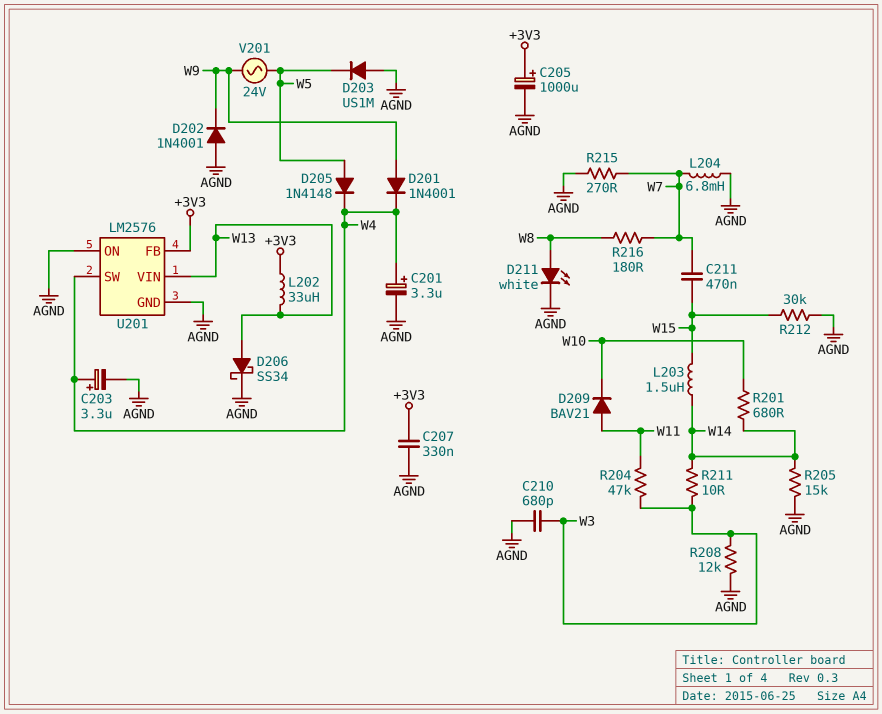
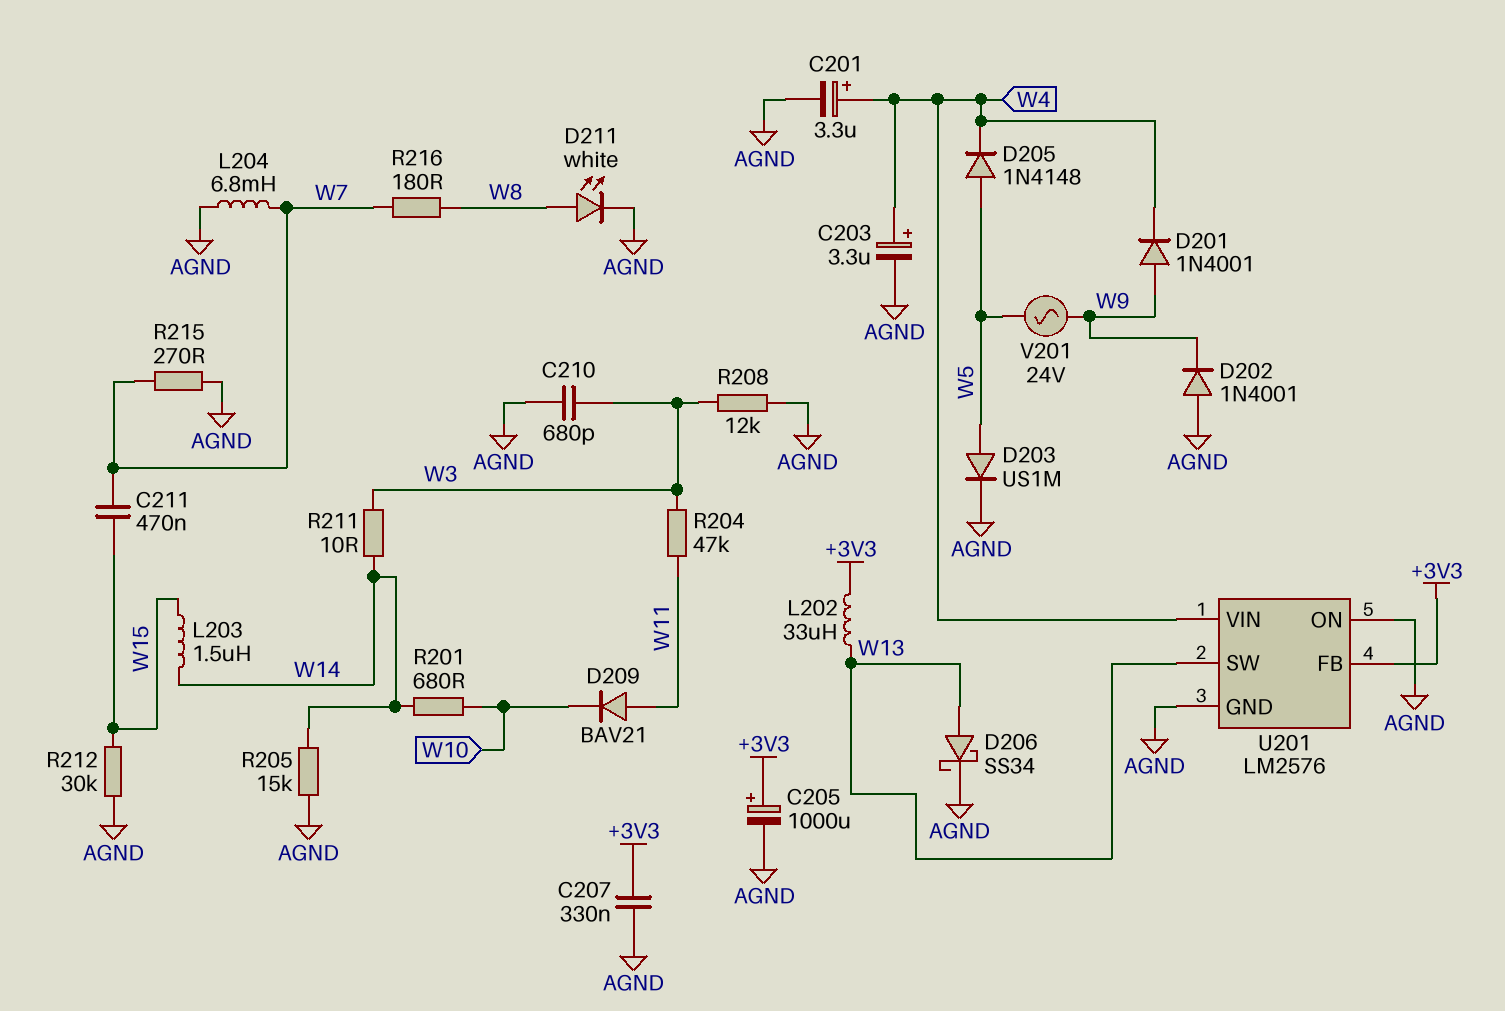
D203: diode US1M (A AGND, K W5) -> diode US1M (A W5, K AGND)
U201 pin SW: W4 -> W13
U201 pin VIN: W13 -> W4

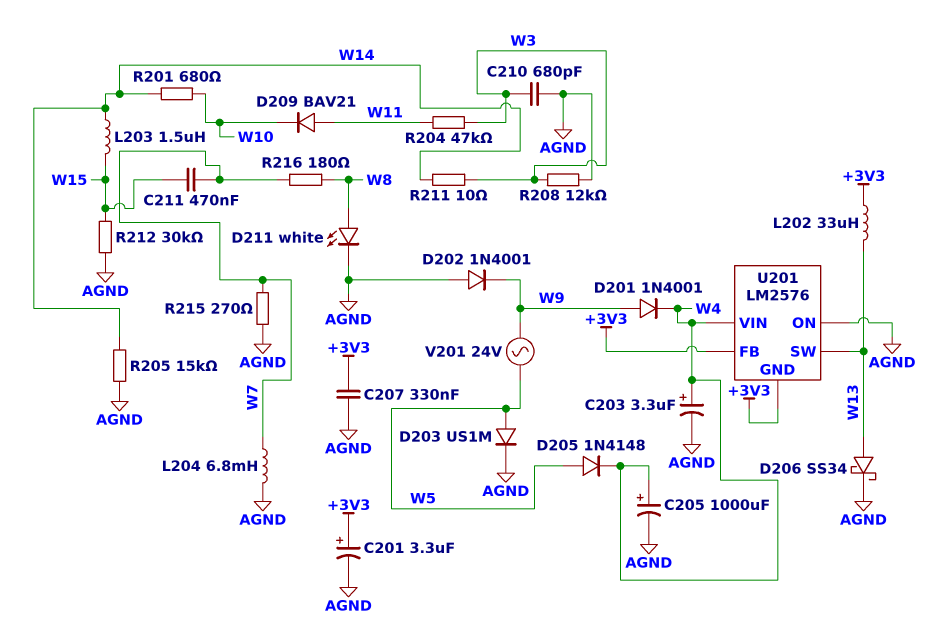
C201: 3.3uF (plus W4, minus AGND) -> 3.3uF (plus +3V3, minus AGND)
C205: 1000uF (plus +3V3, minus AGND) -> 1000uF (plus W4, minus AGND)
U201 pin GND: AGND -> +3V3

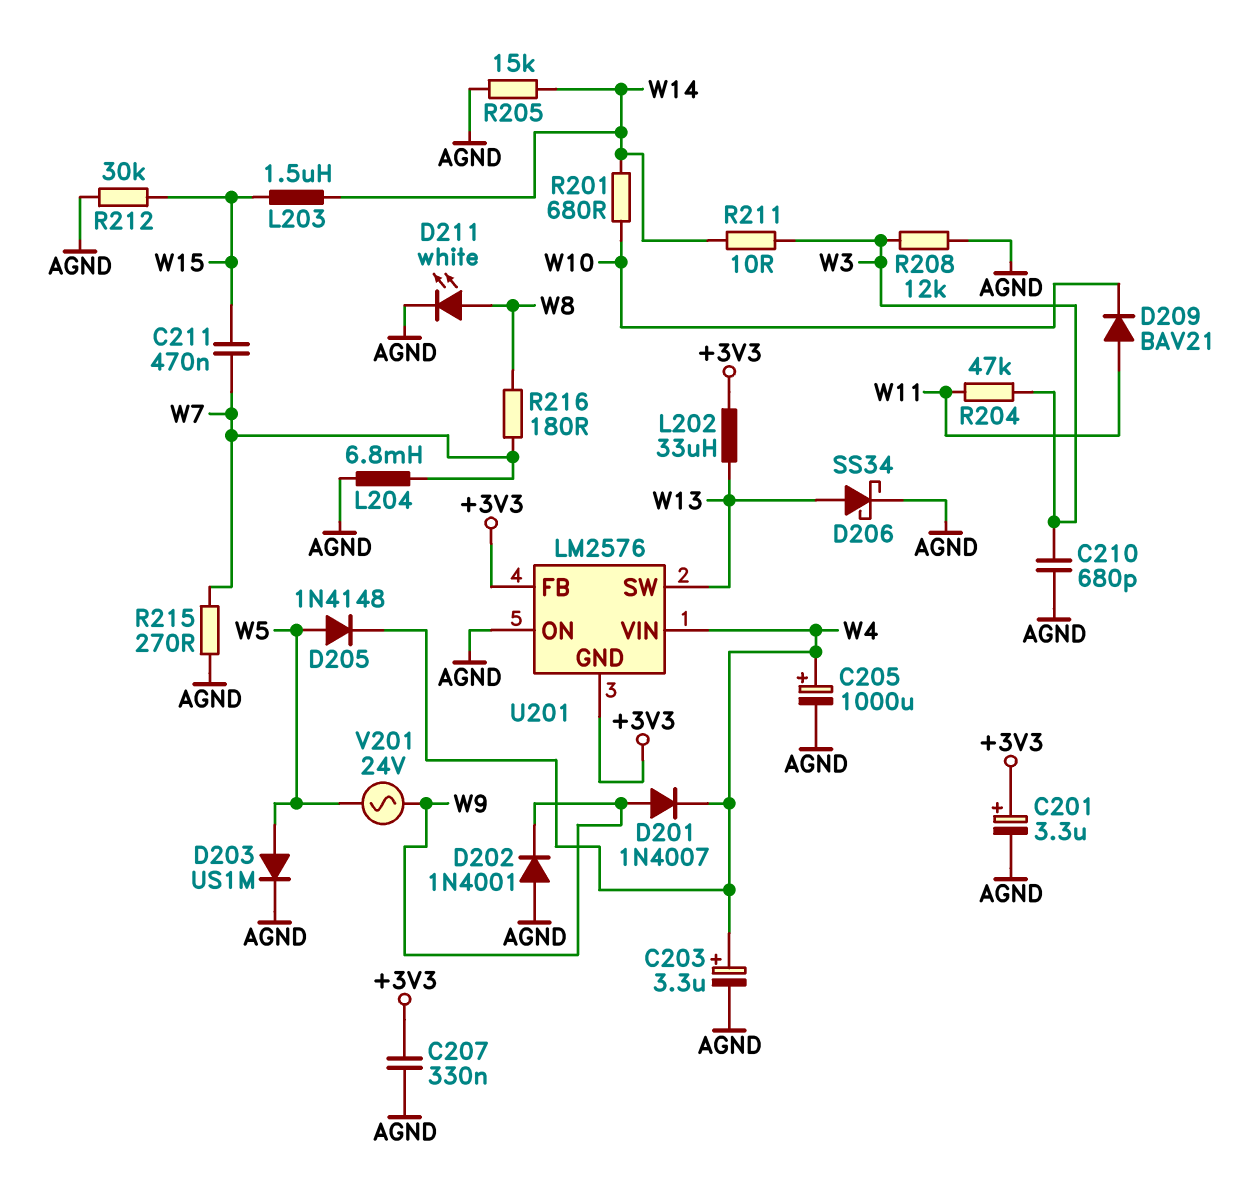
D201: diode 1N4001 (A W9, K W4) -> diode 1N4007 (A W9, K W4)

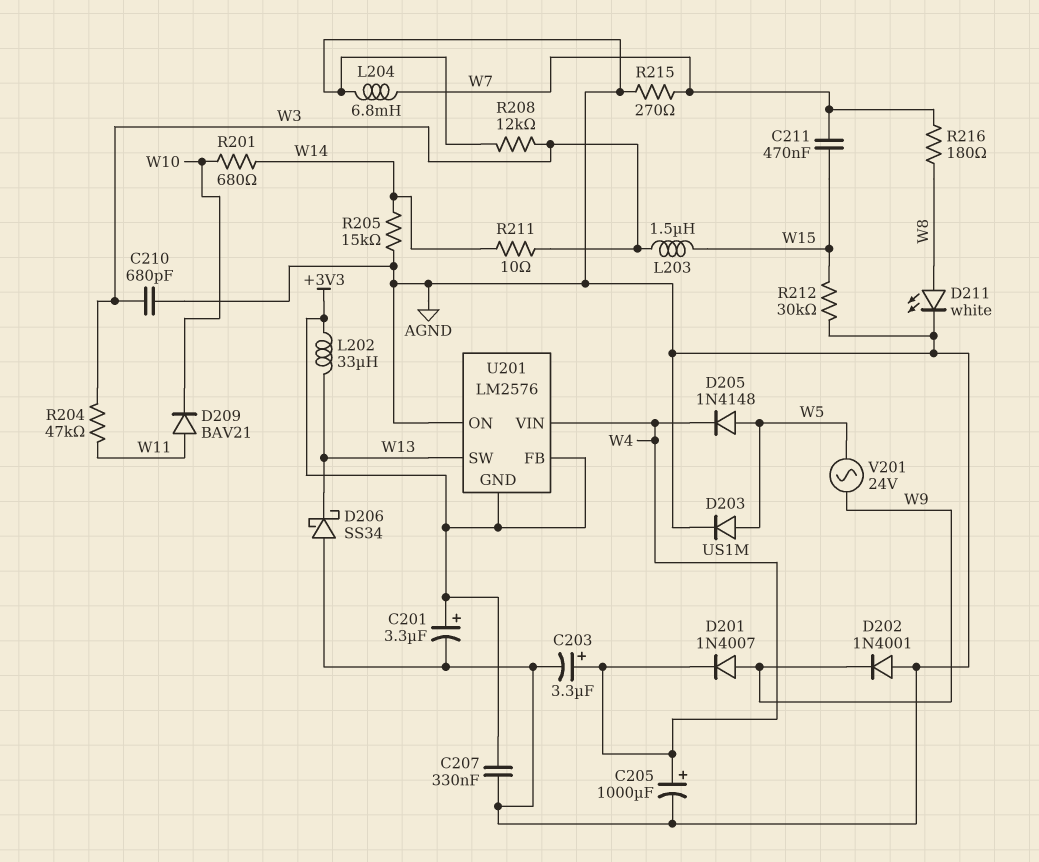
D206: schottky SS34 (A W13, K AGND) -> schottky SS34 (A AGND, K W13)
L203: 1.5uH (W14, W15) -> 1.5uH (W3, W15)

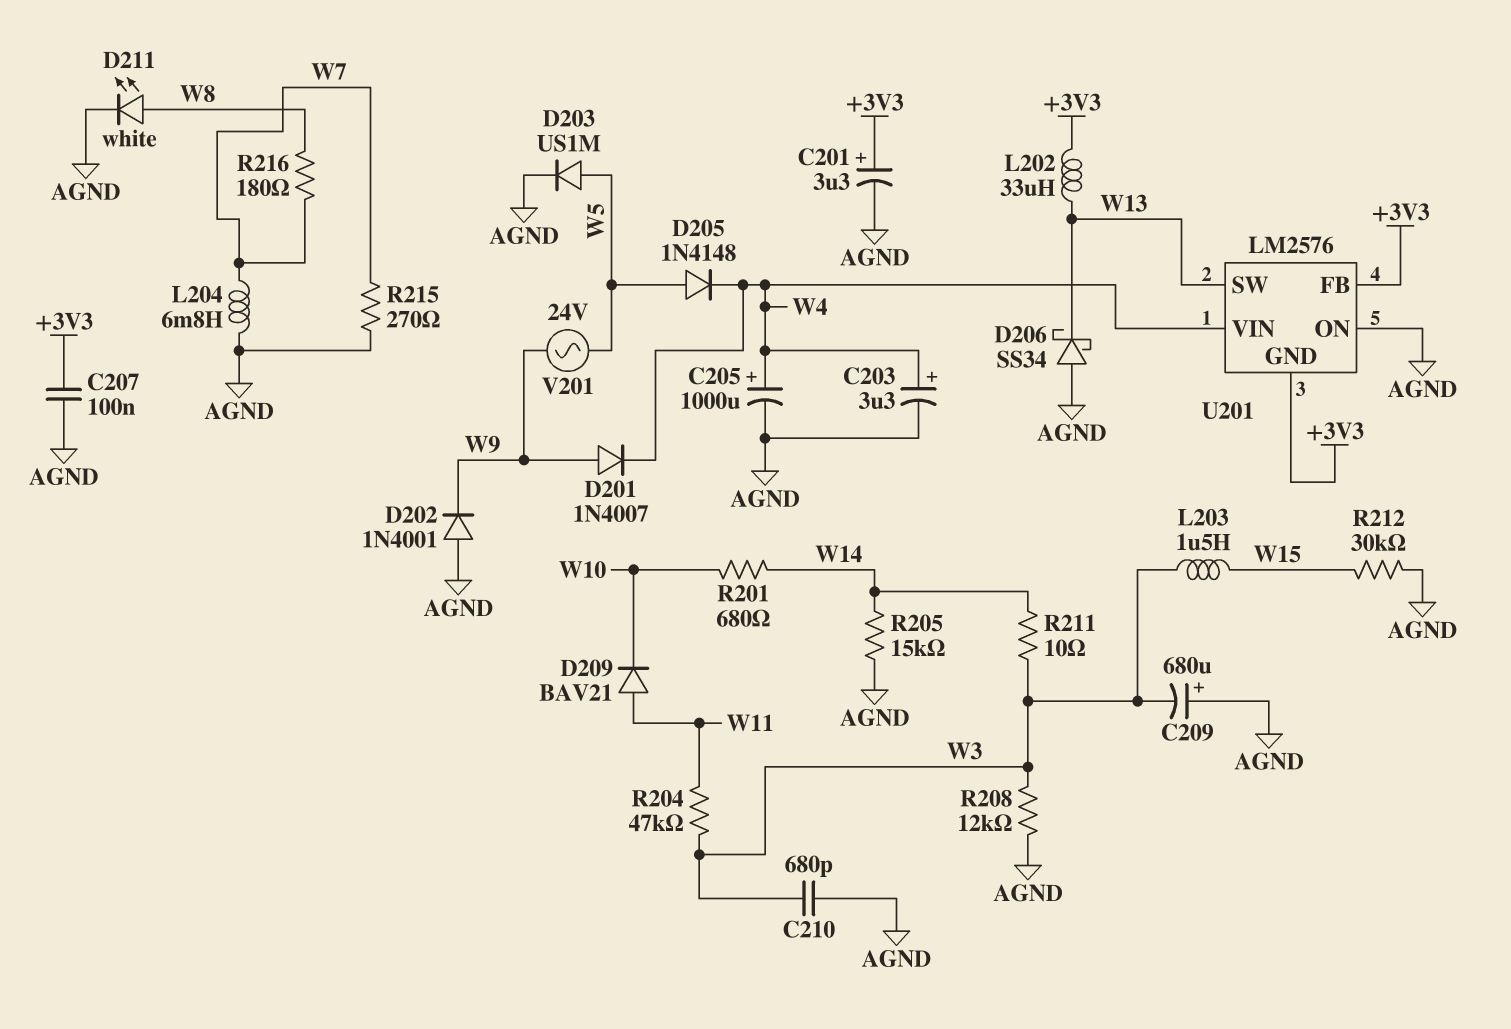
C207: 330nF (+3V3, AGND) -> 100nF (+3V3, AGND)
C209: none -> 680uF (plus AGND, minus W3)
C211: 470nF (W7, W15) -> none

